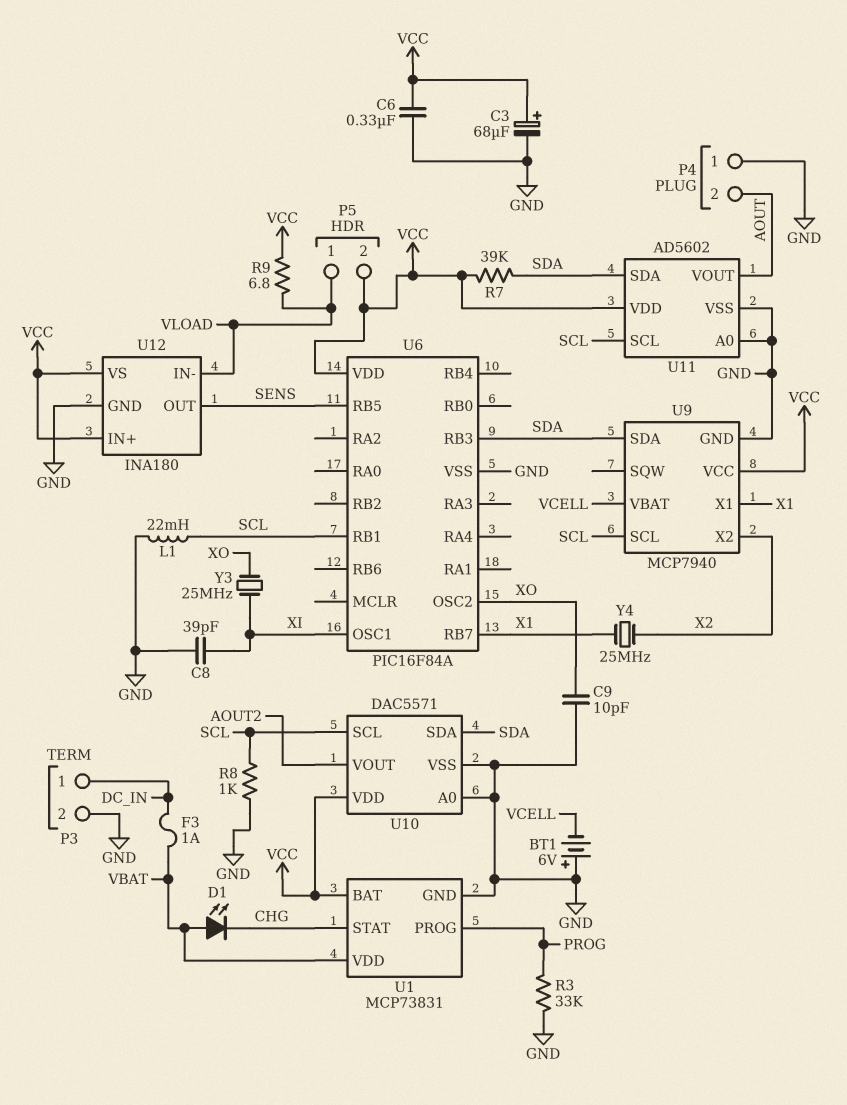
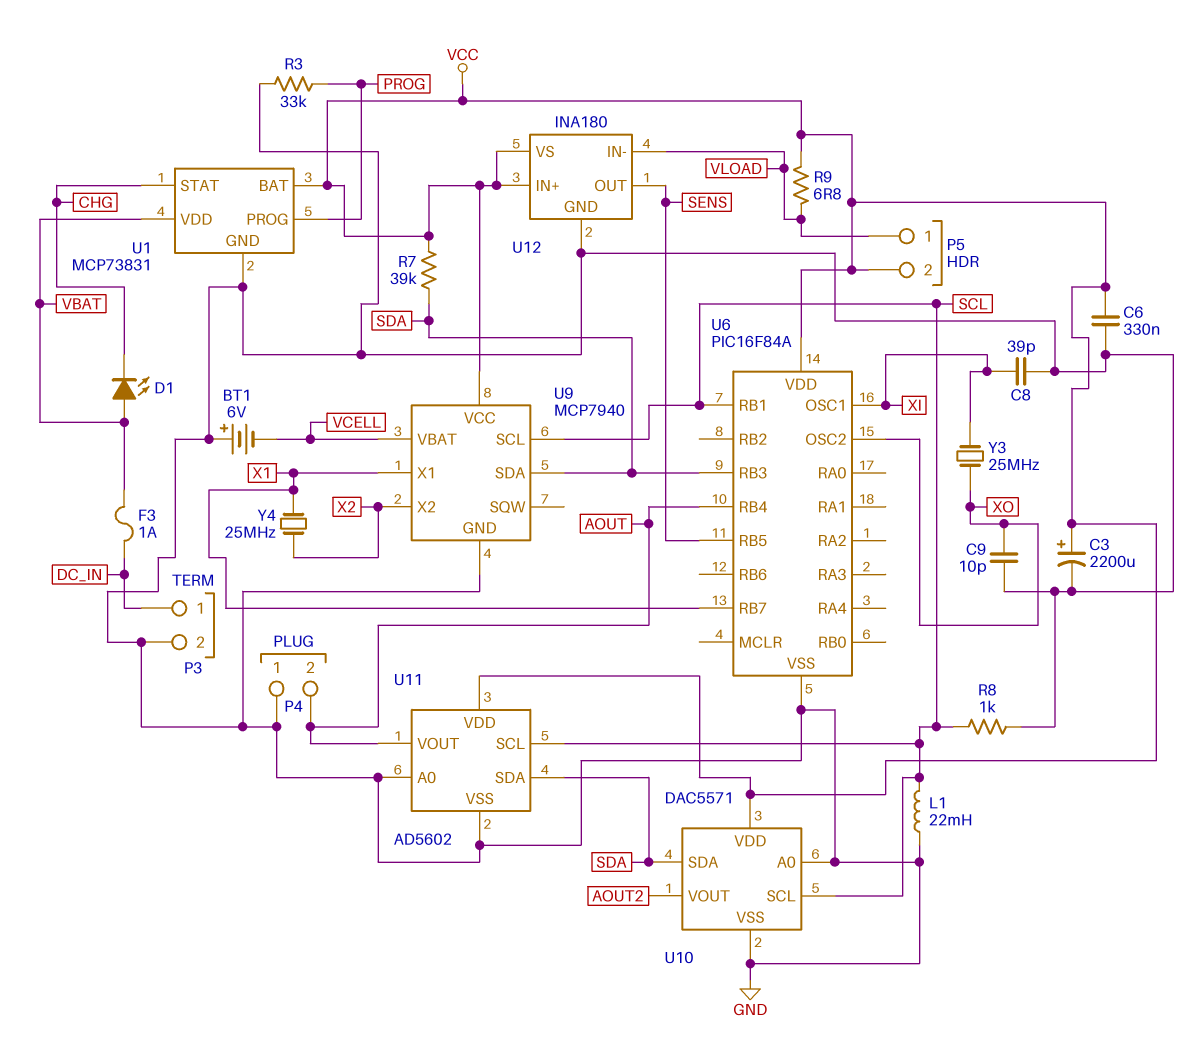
C3: 68uF (plus VCC, minus GND) -> 2200uF (plus VCC, minus GND)
U6 pin RB4: none -> AOUT

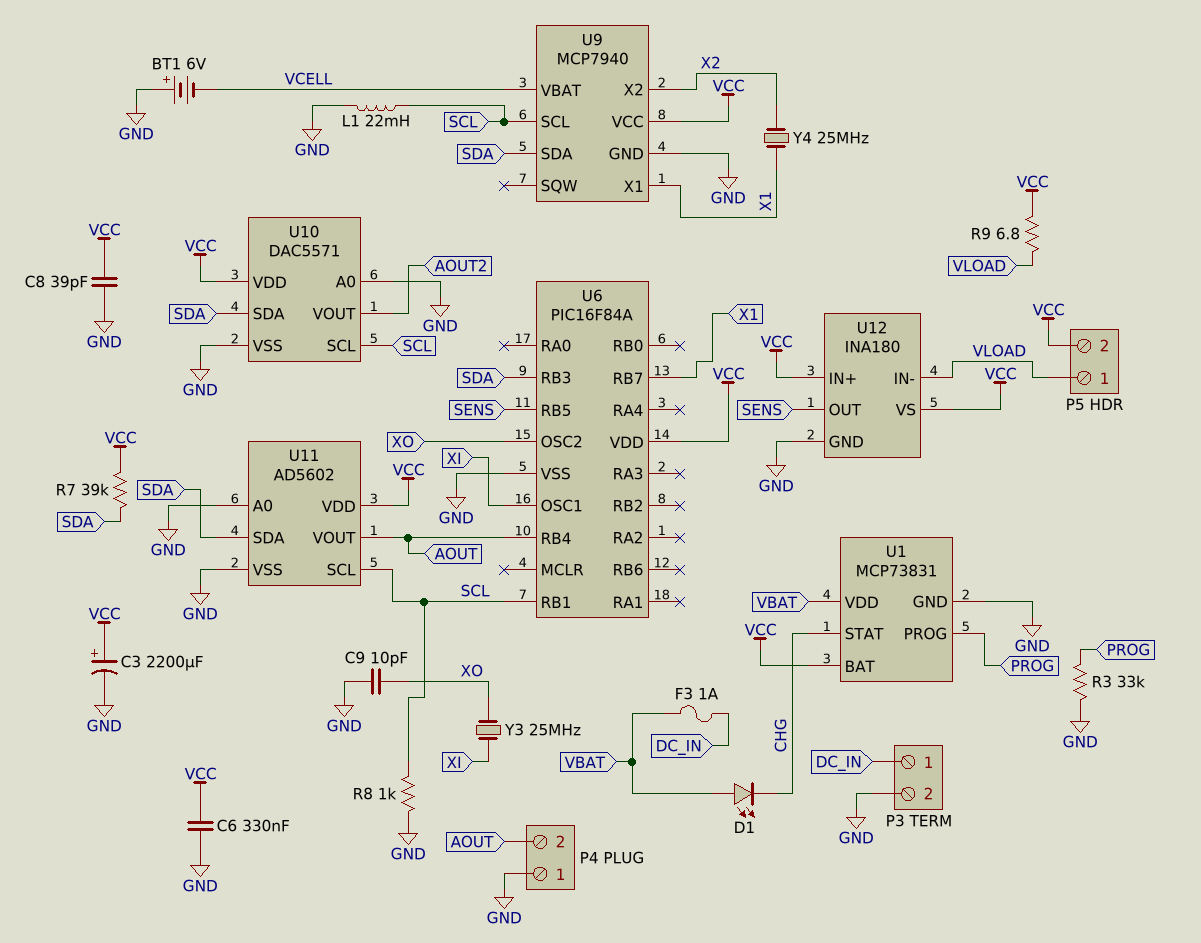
C8: 39pF (GND, XI) -> 39pF (GND, VCC)

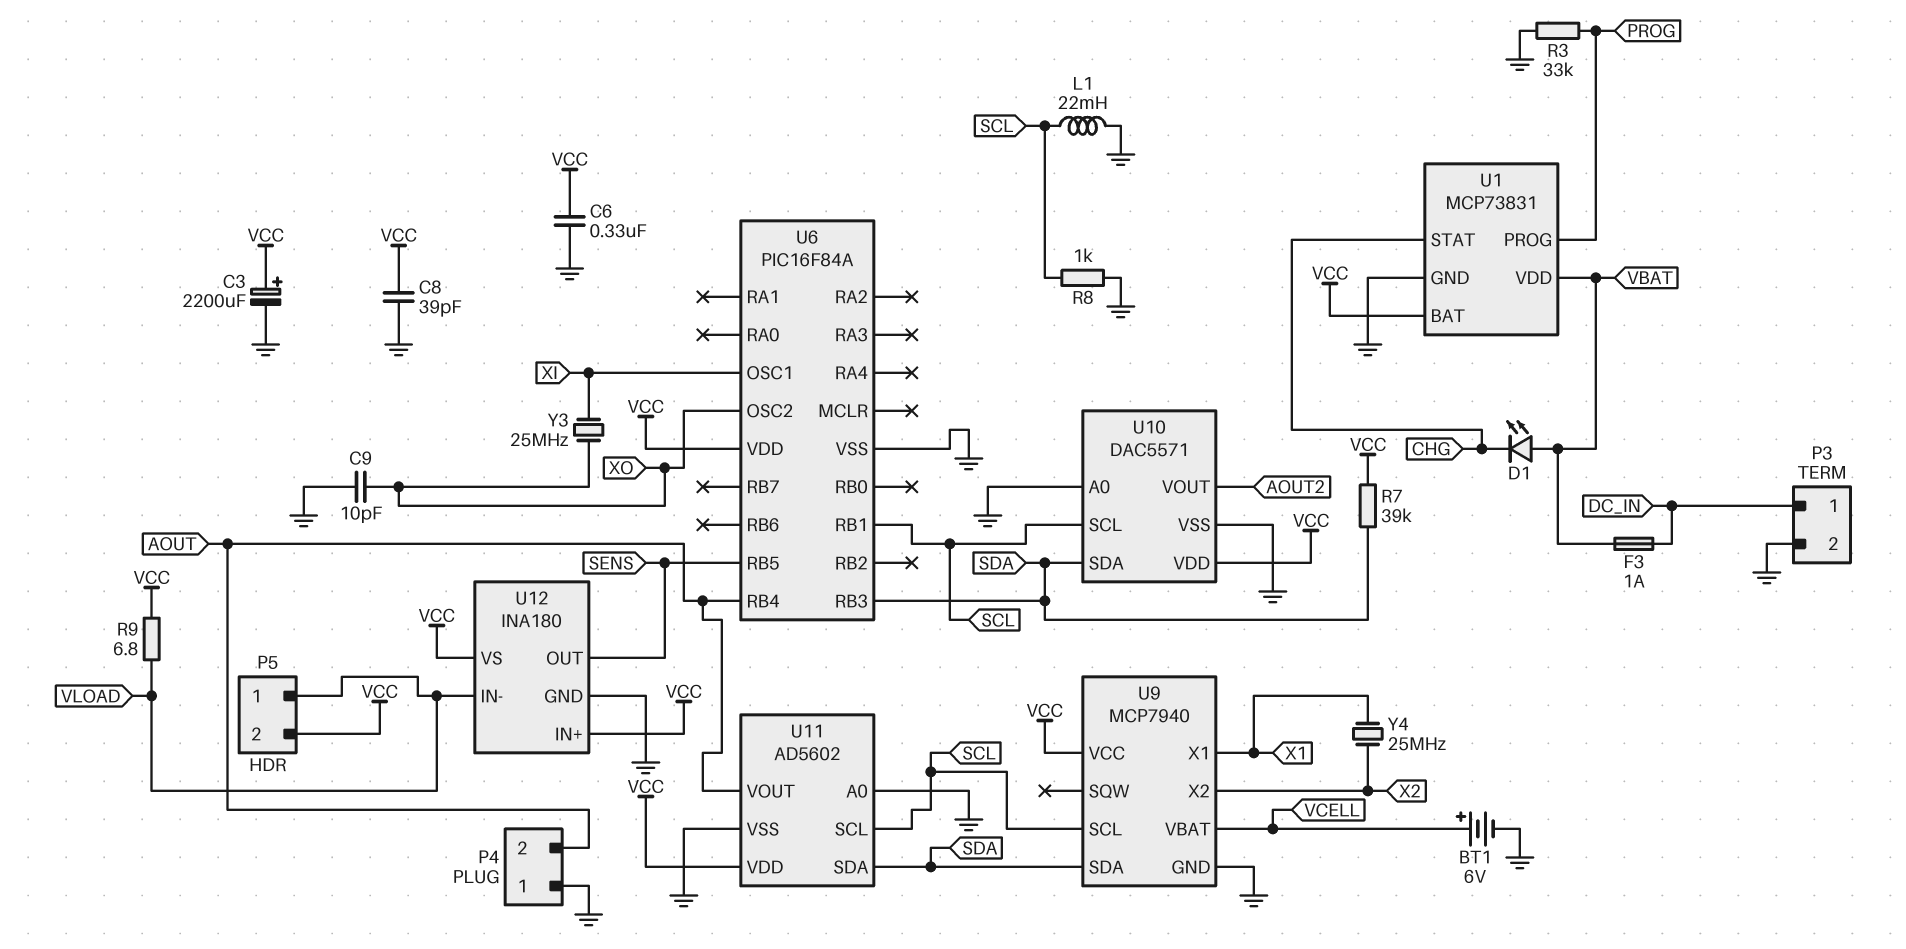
BT1: 6V (plus GND, minus VCELL) -> 6V (plus VCELL, minus GND)
U6 pin RB7: X1 -> none

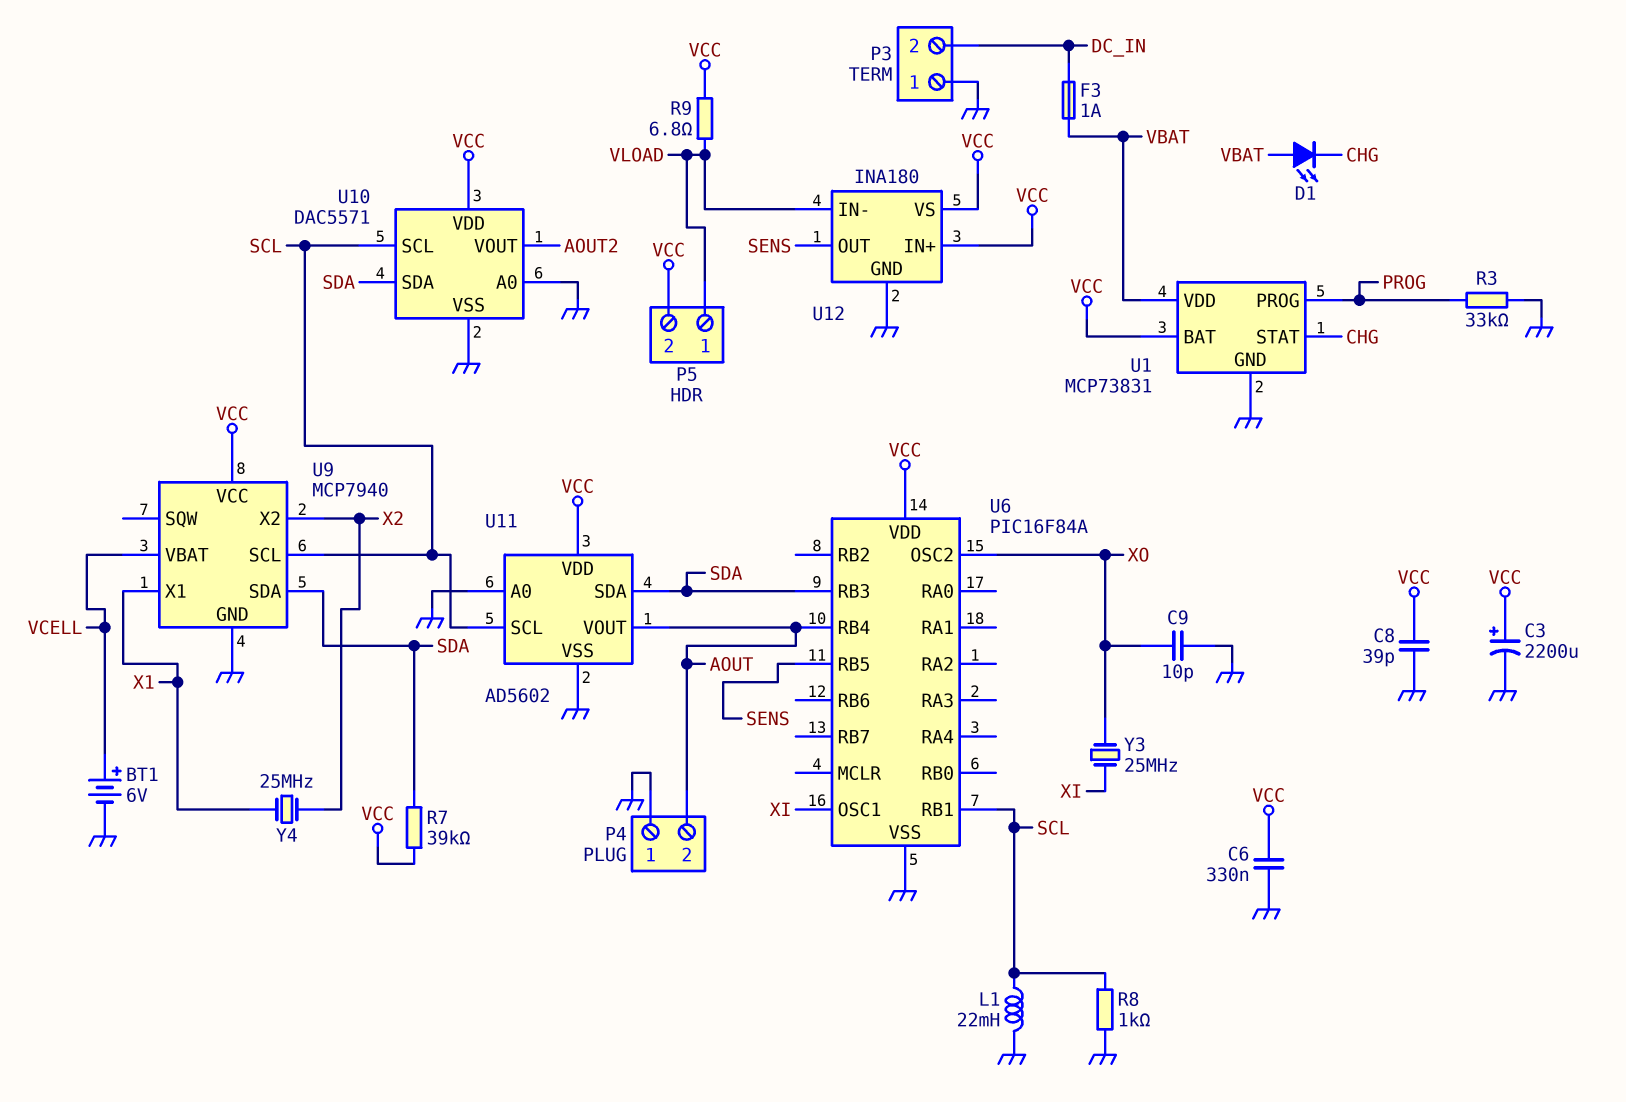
P3 pin 1: DC_IN -> GND
P3 pin 2: GND -> DC_IN

